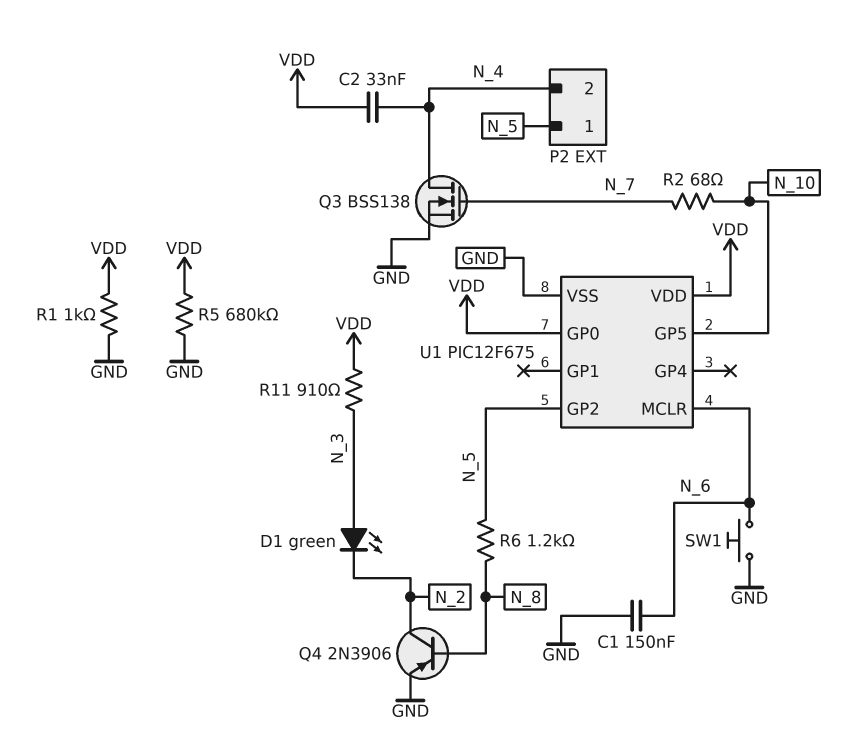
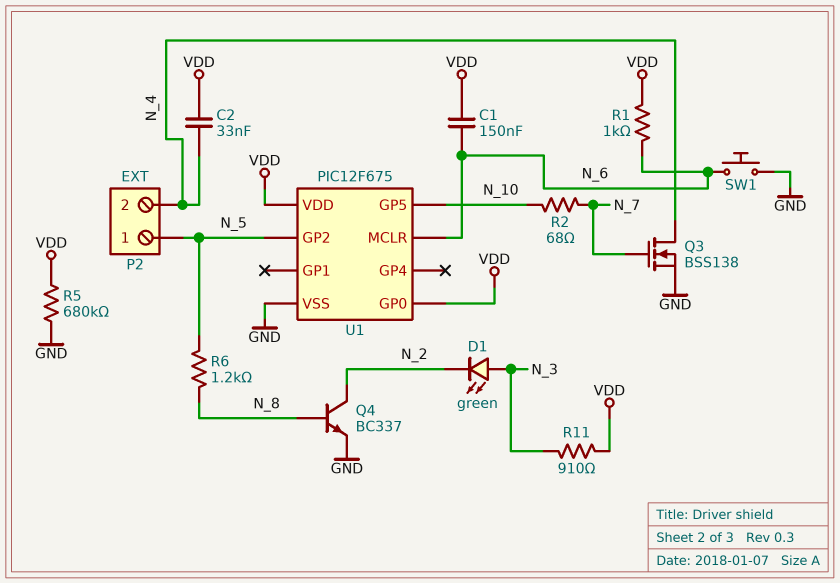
C1: 150nF (GND, N_6) -> 150nF (N_6, VDD)
Q4: PNP 2N3906 (B N_8, C N_2, E GND) -> NPN BC337 (B N_8, C N_2, E GND)
R1: 1k (GND, VDD) -> 1k (N_6, VDD)

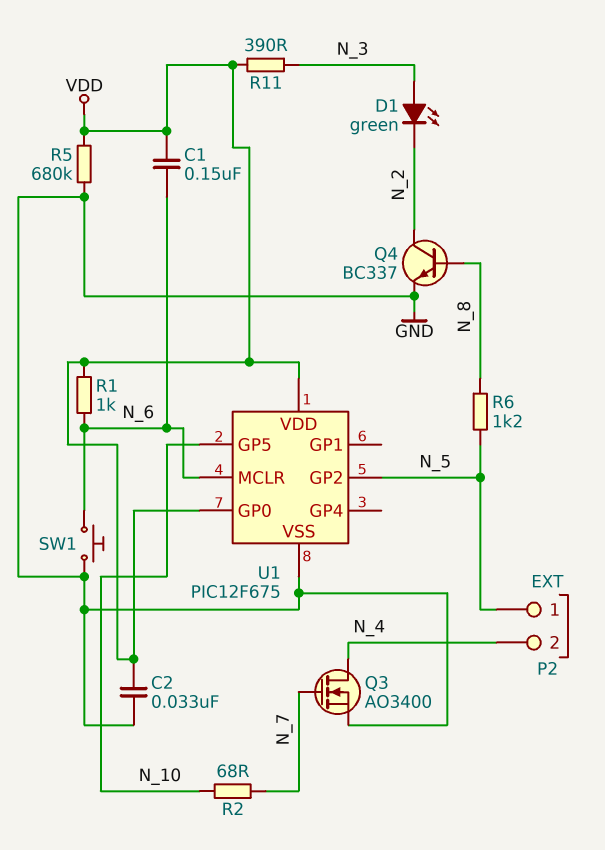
C2: 33nF (N_4, VDD) -> 33nF (GND, VDD)
Q3: NMOS BSS138 (G N_7, D N_4, S GND) -> NMOS AO3400 (G N_7, D N_4, S GND)
R11: 910 (N_3, VDD) -> 390 (N_3, VDD)

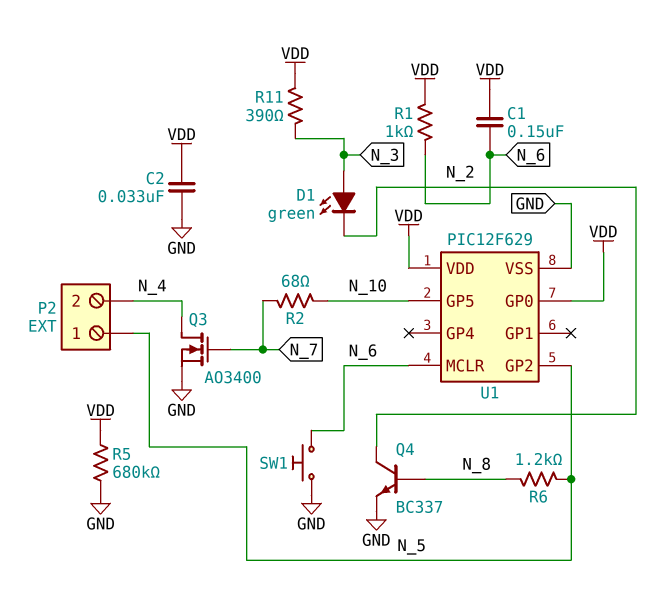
U1: PIC12F675 -> PIC12F629

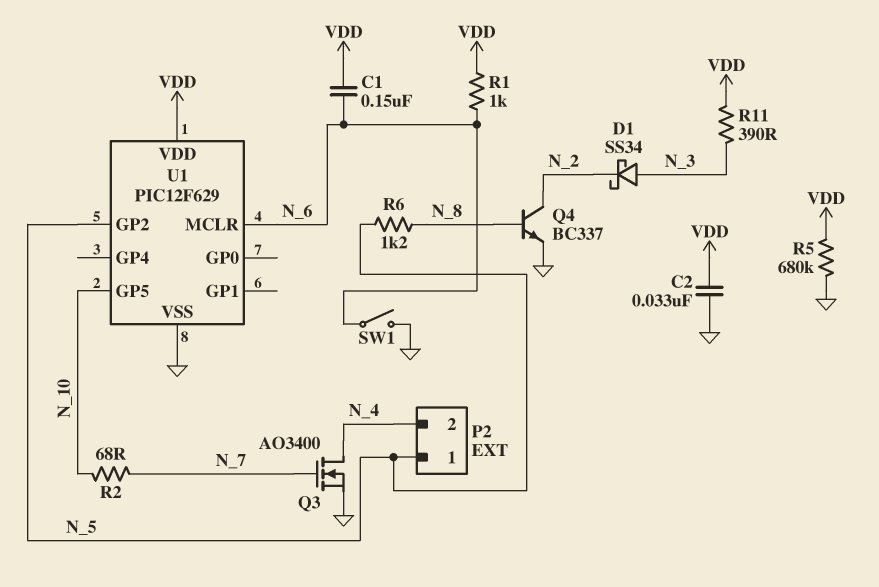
D1: LED green (A N_3, K N_2) -> schottky SS34 (A N_3, K N_2)
SW1: button (GND, N_6) -> switch (GND, N_6)
U1 pin GP0: VDD -> none

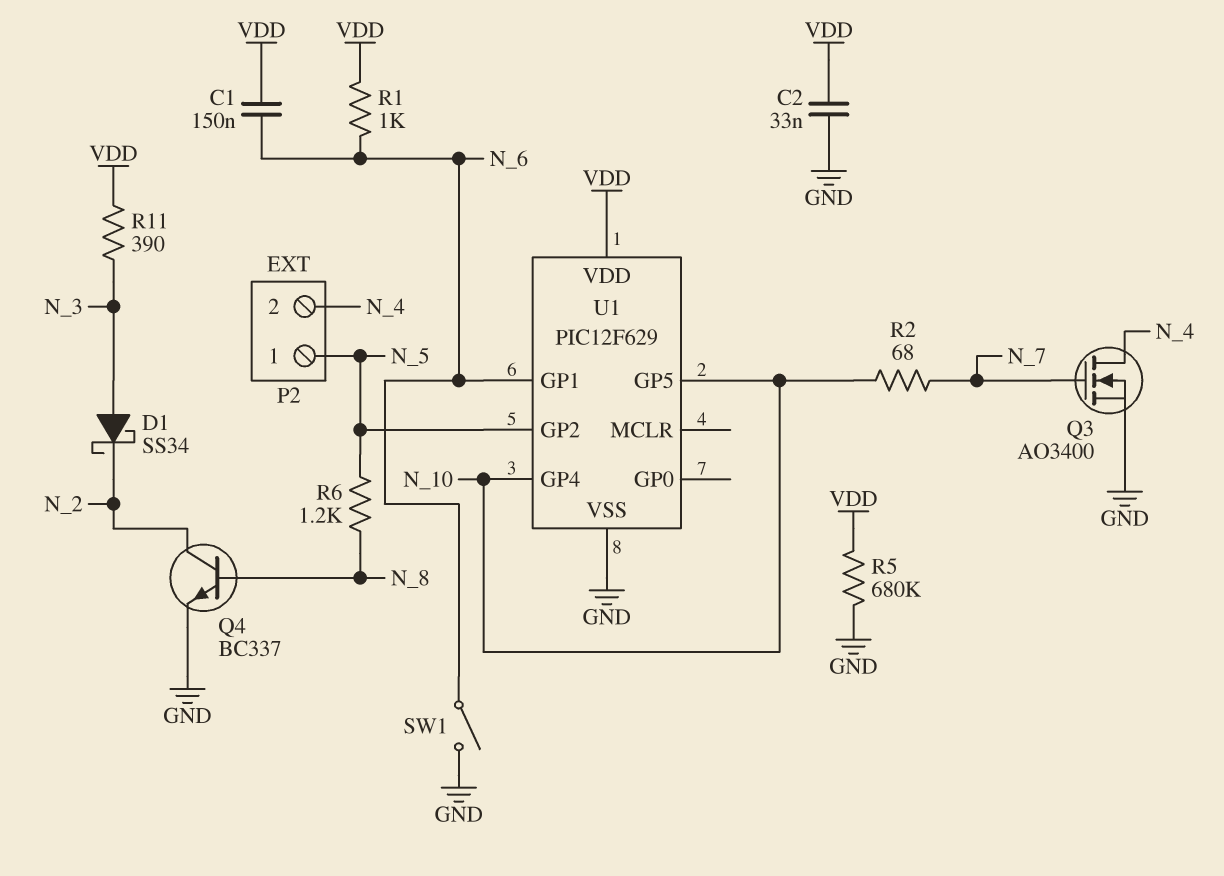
U1 pin GP1: none -> N_6
U1 pin GP4: none -> N_10
U1 pin MCLR: N_6 -> none

